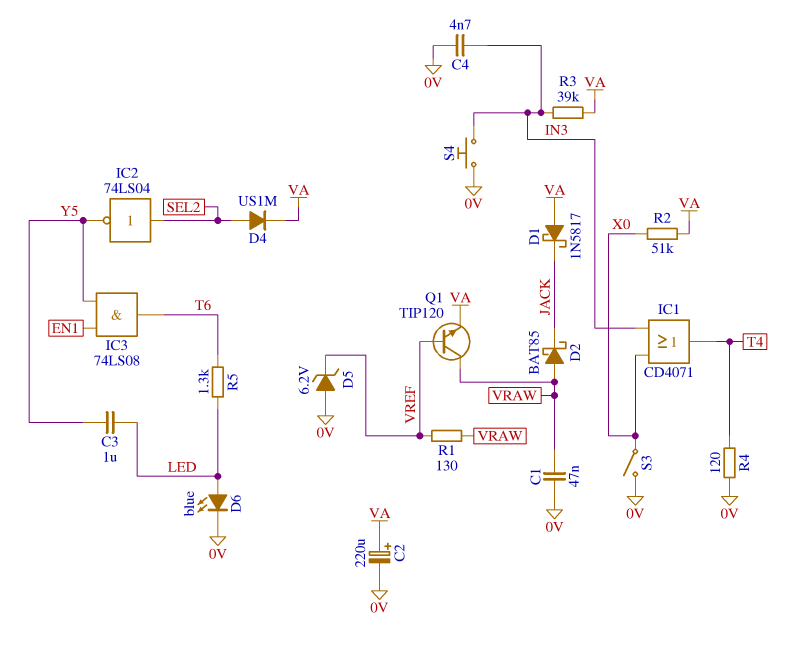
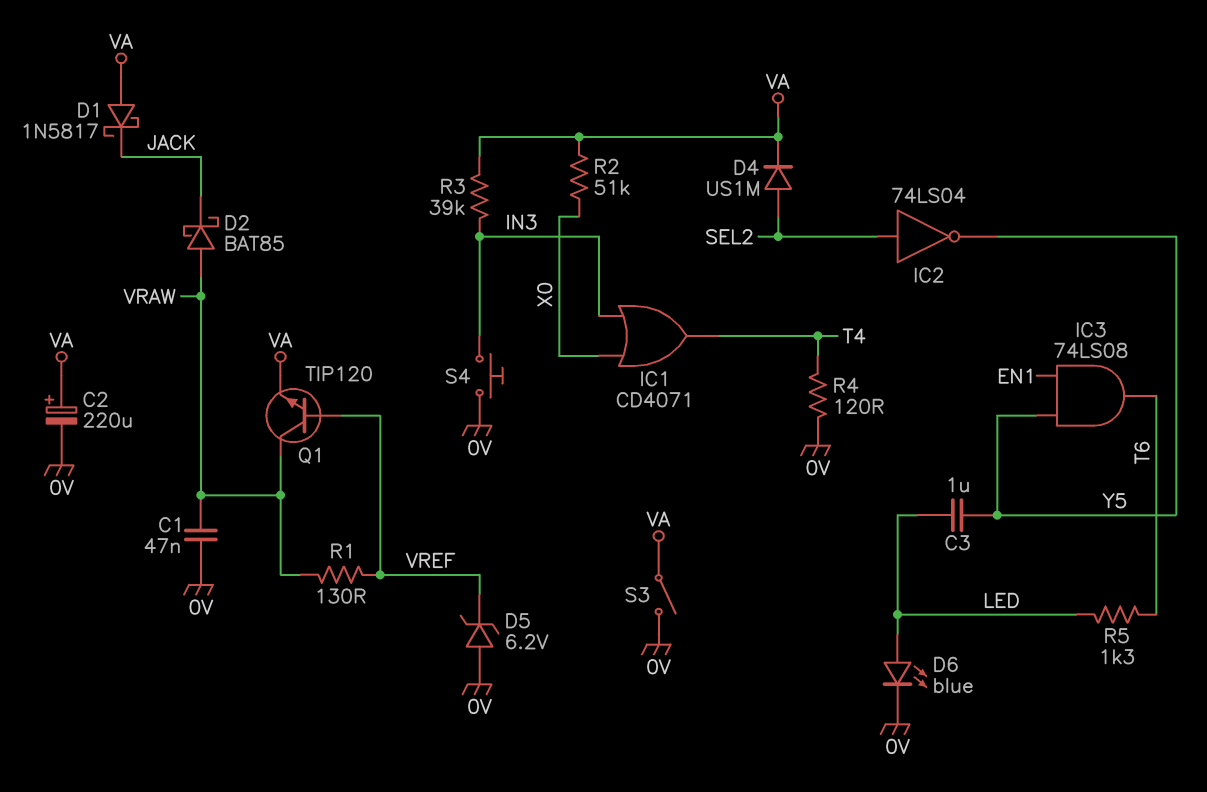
C4: 4.7nF (0V, IN3) -> none
S3: switch (0V, X0) -> switch (0V, VA)

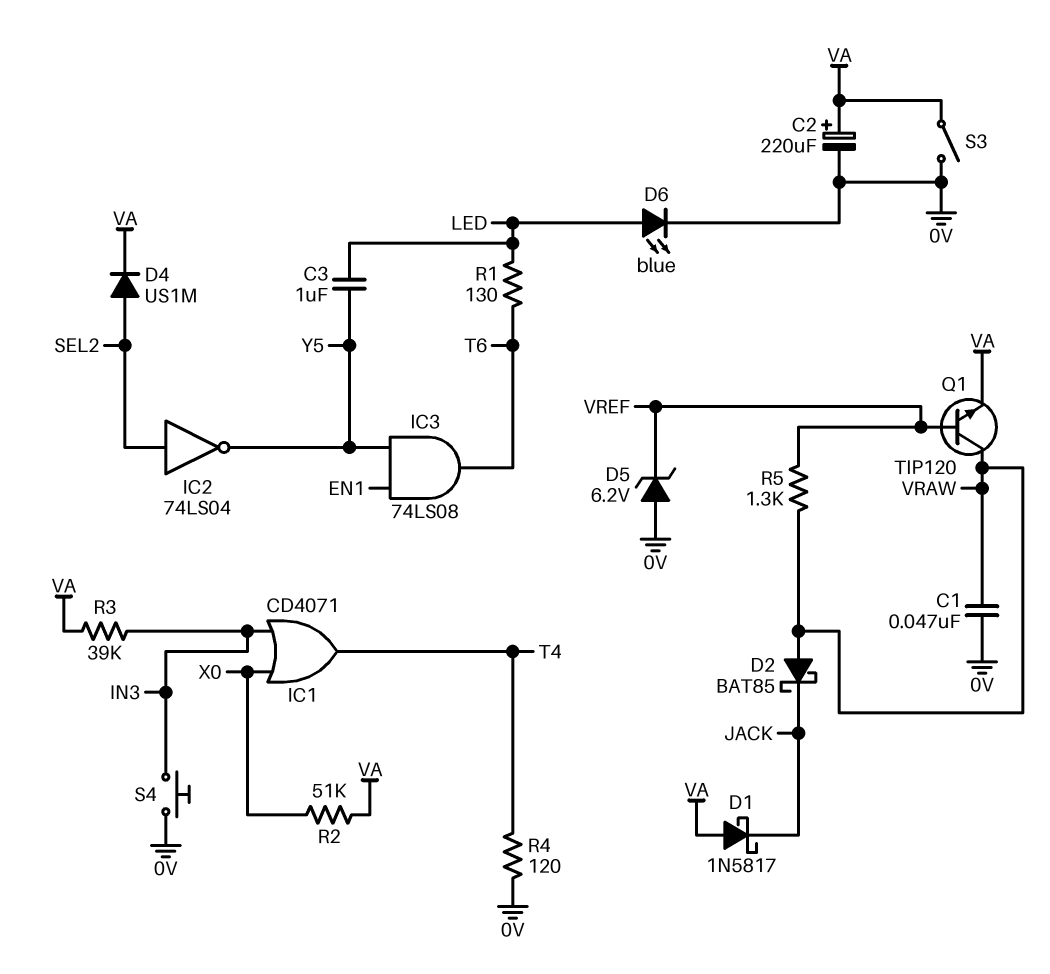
R1: 130 (VRAW, VREF) -> 130 (LED, T6)
R5: 1.3k (LED, T6) -> 1.3k (VRAW, VREF)

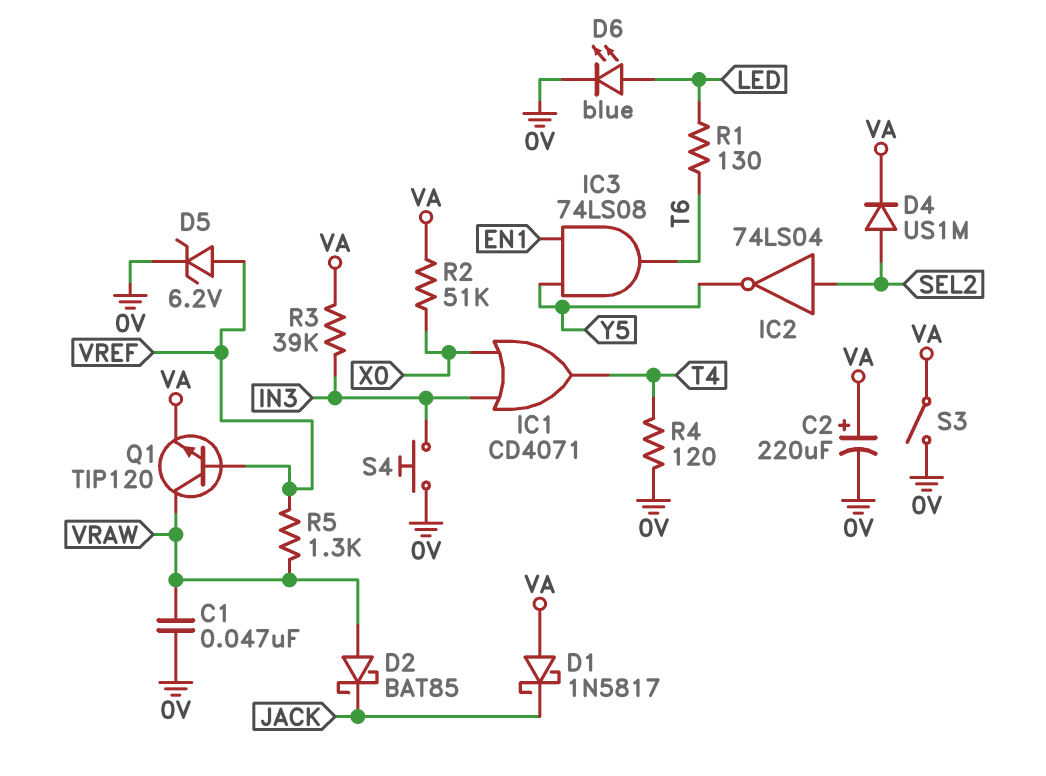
C3: 1uF (LED, Y5) -> none
D5: zener 6.2V (A 0V, K VREF) -> zener 6.2V (A VREF, K 0V)

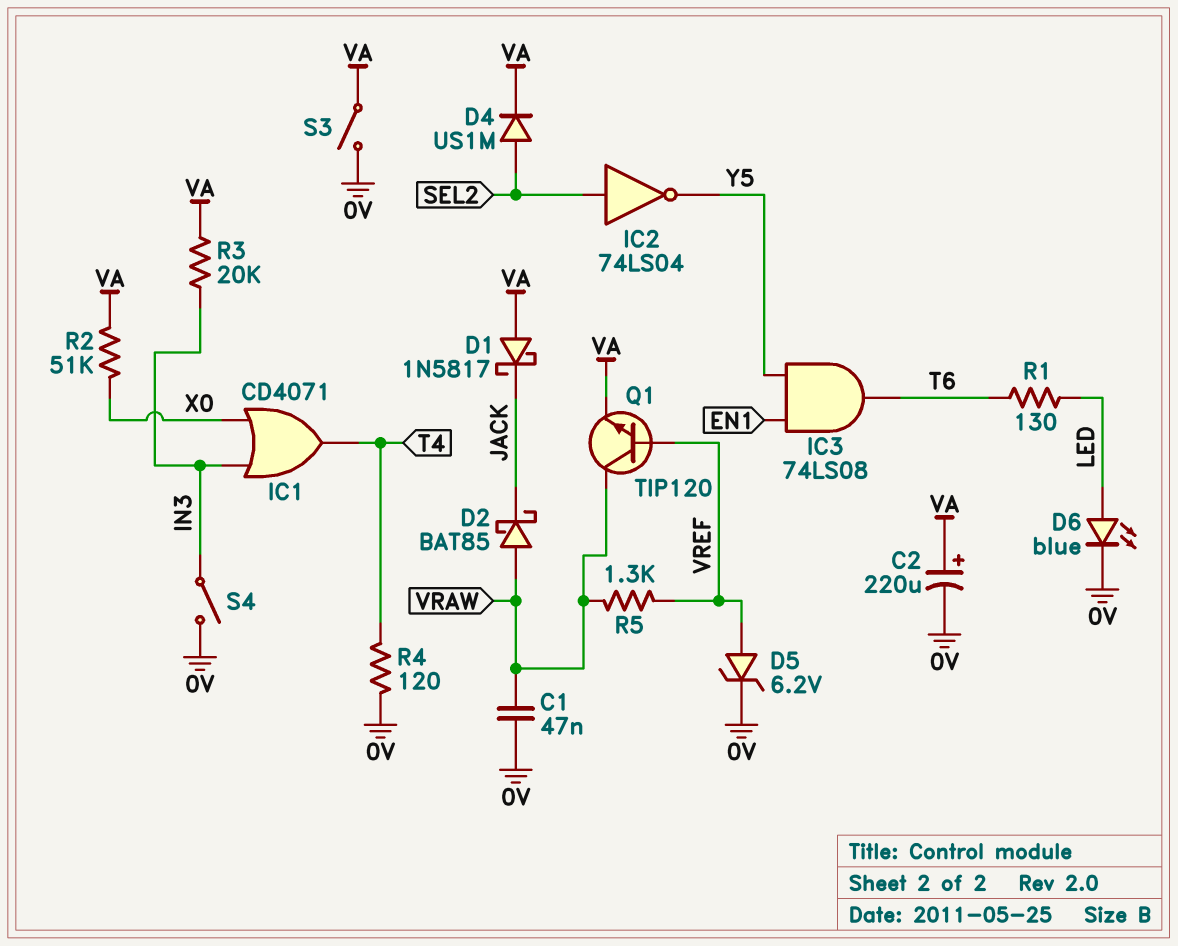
R3: 39k (IN3, VA) -> 20k (IN3, VA)
S4: button (0V, IN3) -> switch (0V, IN3)

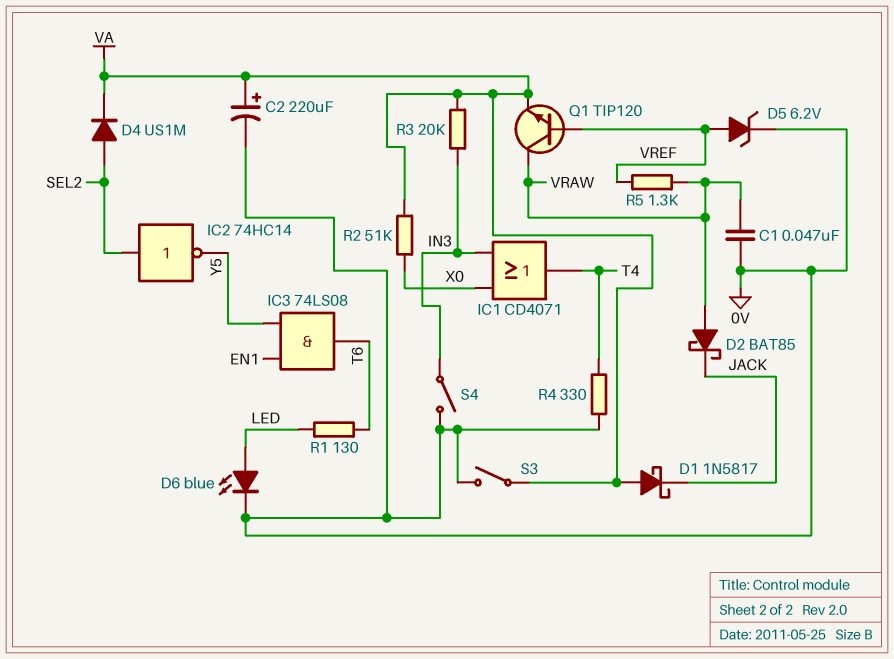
IC2: NOT 74LS04 (in SEL2, out Y5) -> NOT 74HC14 (in SEL2, out Y5)
R4: 120 (0V, T4) -> 330 (0V, T4)

